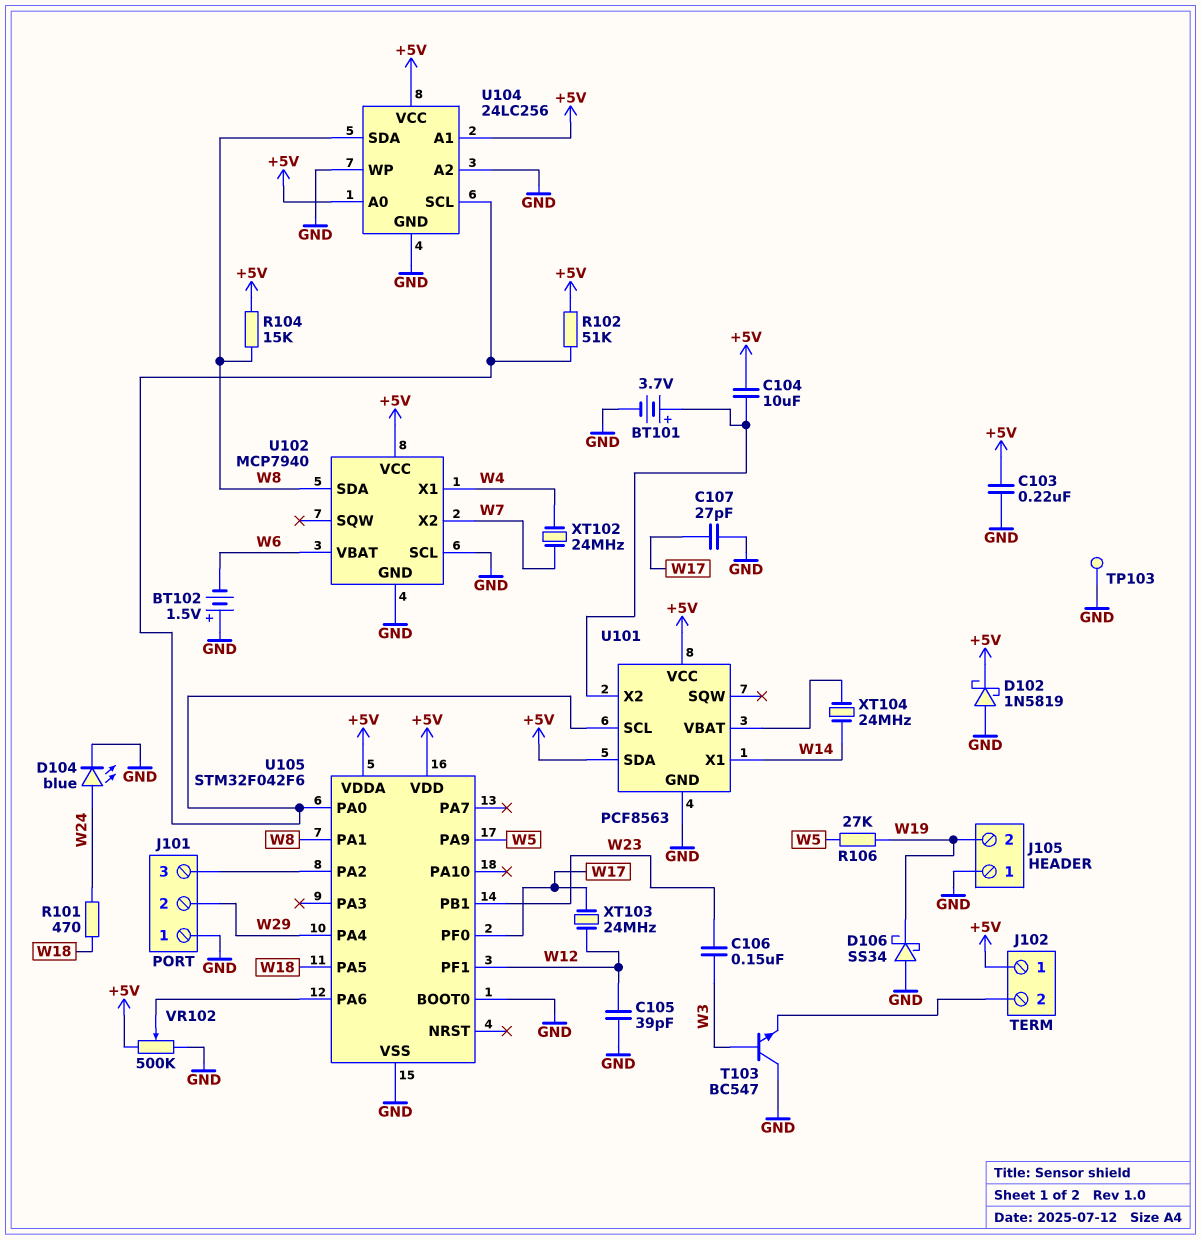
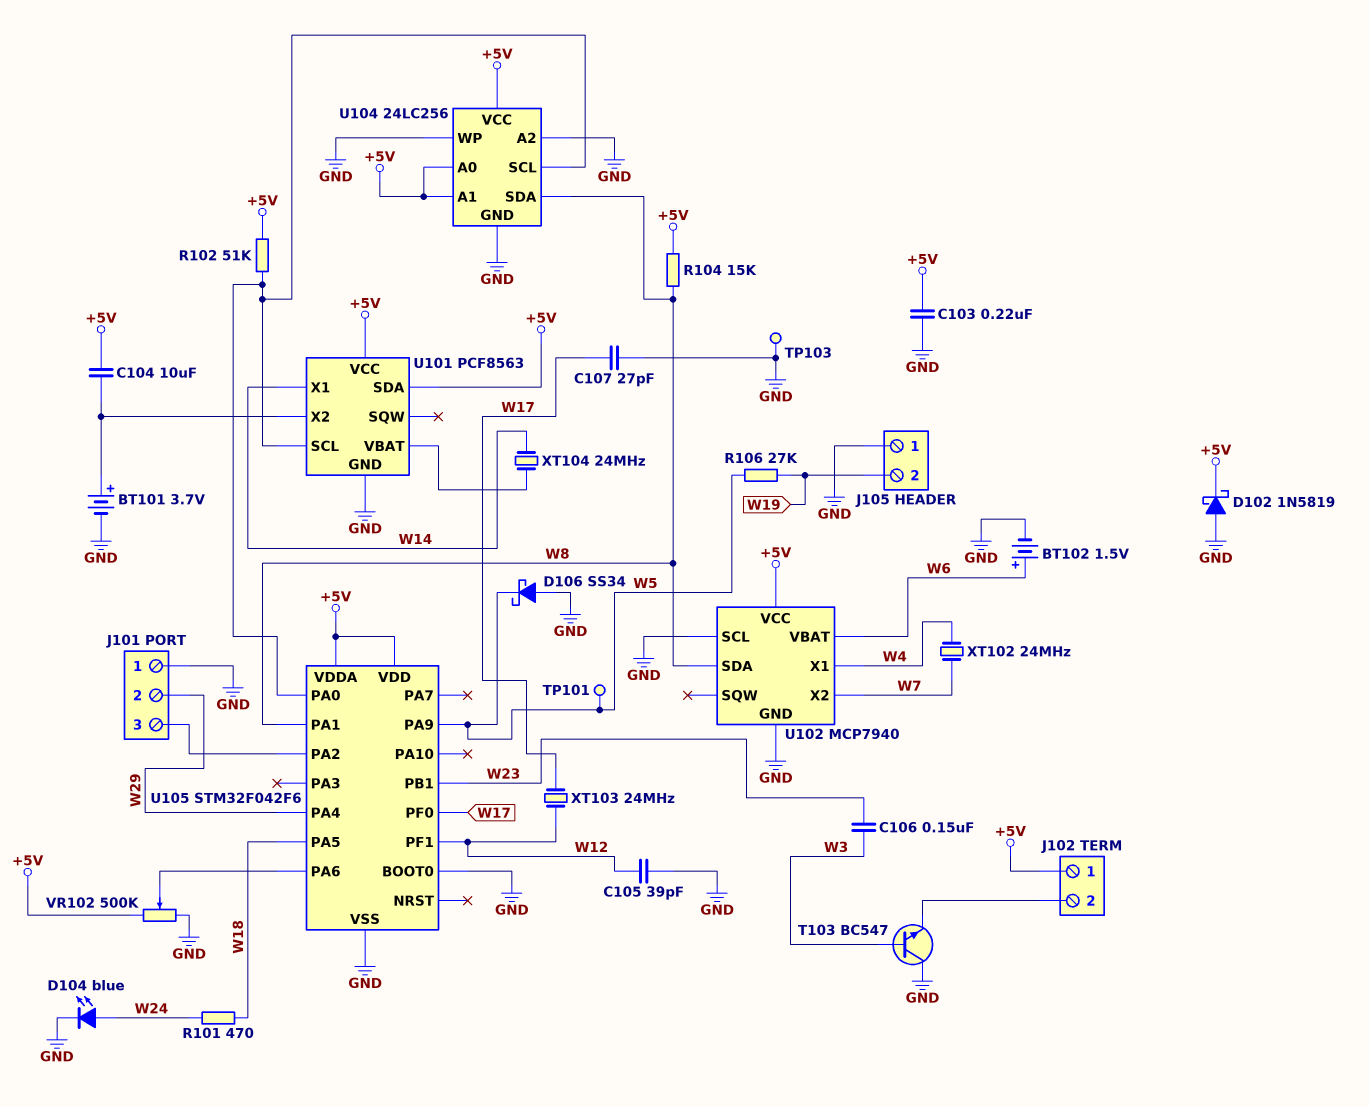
BT102: 1.5V (plus GND, minus W6) -> 1.5V (plus W6, minus GND)
D106: schottky SS34 (A GND, K W19) -> schottky SS34 (A GND, K W5)
TP101: none -> test point (W5)

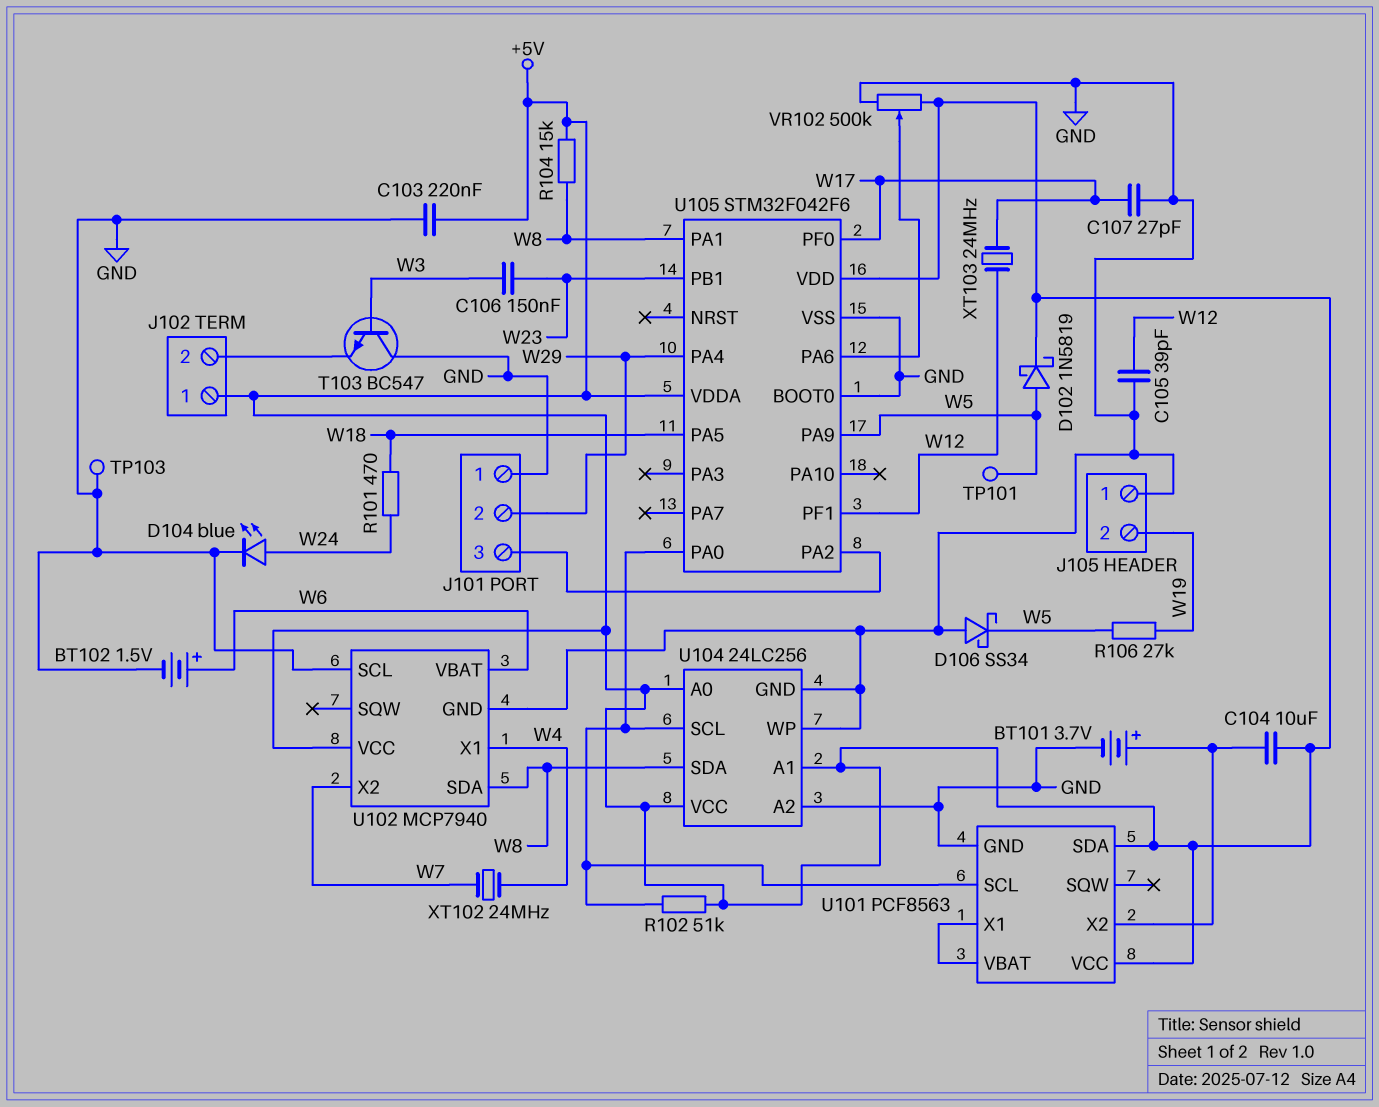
D102: schottky 1N5819 (A GND, K +5V) -> schottky 1N5819 (A W5, K +5V)
U101 pin X1: W14 -> U101/VBAT
XT104: 24MHz (U101/VBAT, W14) -> none

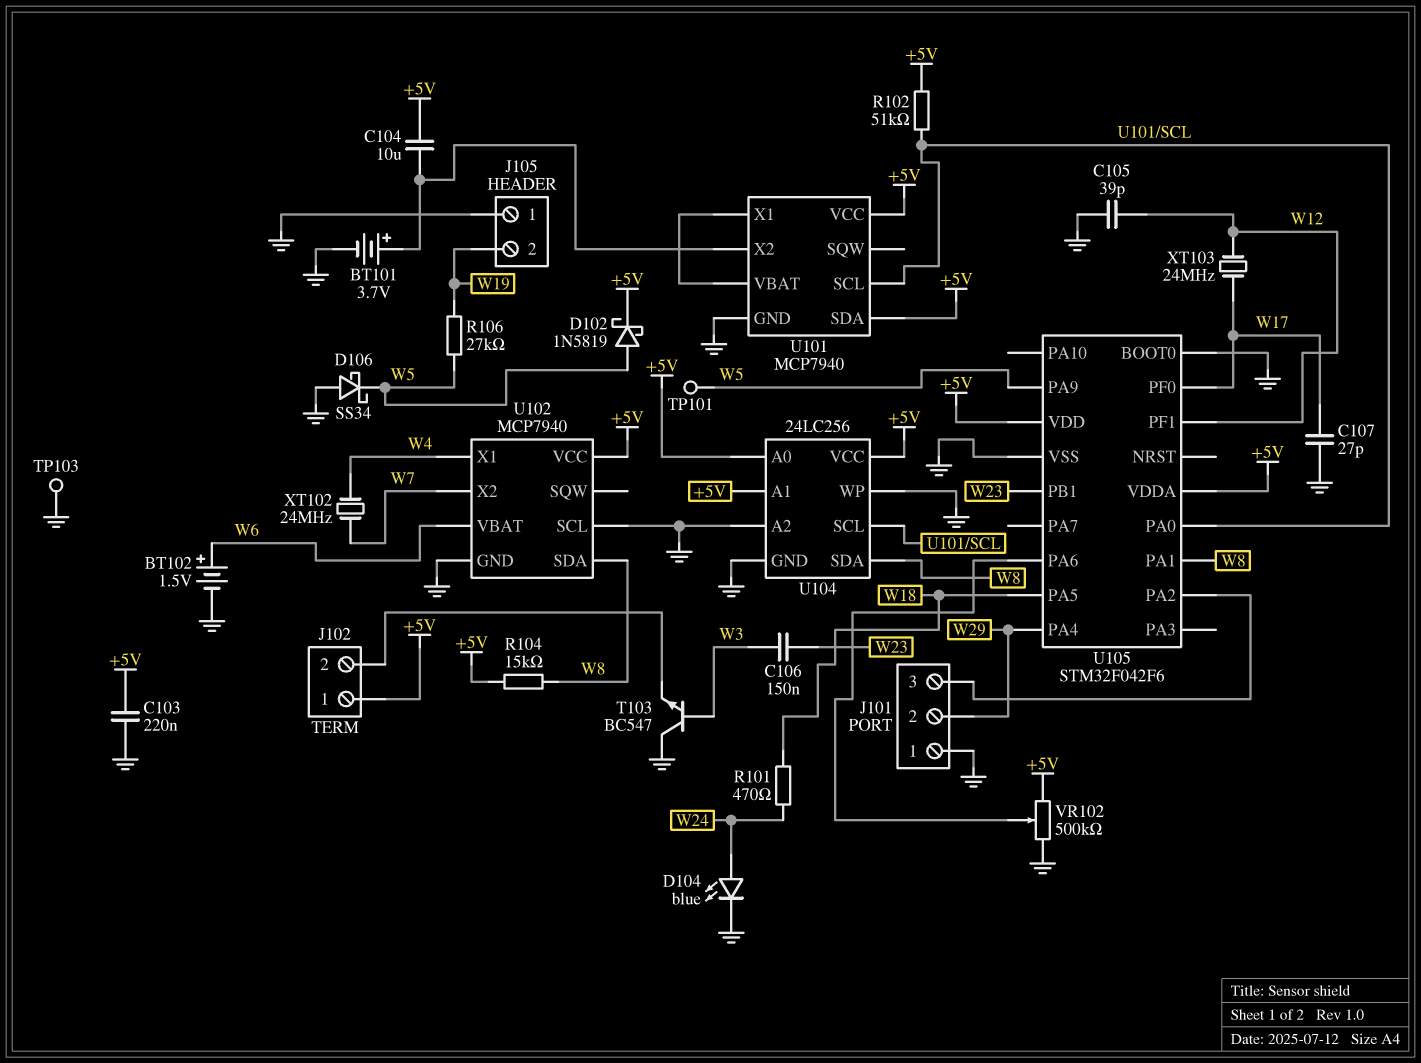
U101: PCF8563 -> MCP7940

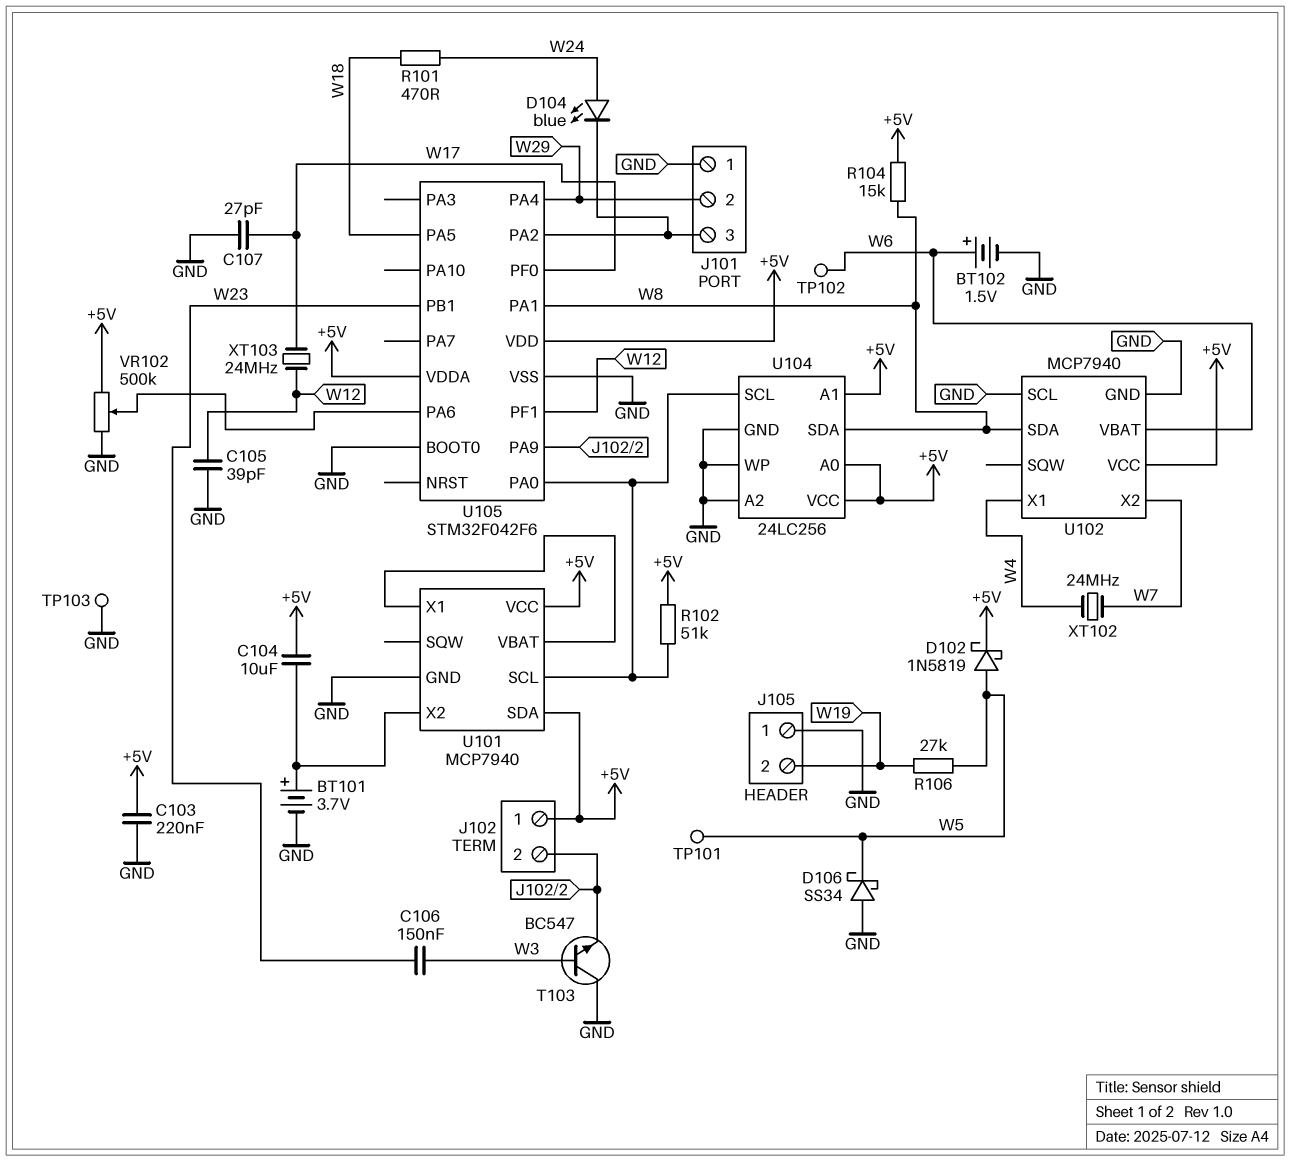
D104: LED blue (A W24, K GND) -> LED blue (A W24, K J101/3)
TP102: none -> test point (W6)
U105 pin PA9: W5 -> J102/2

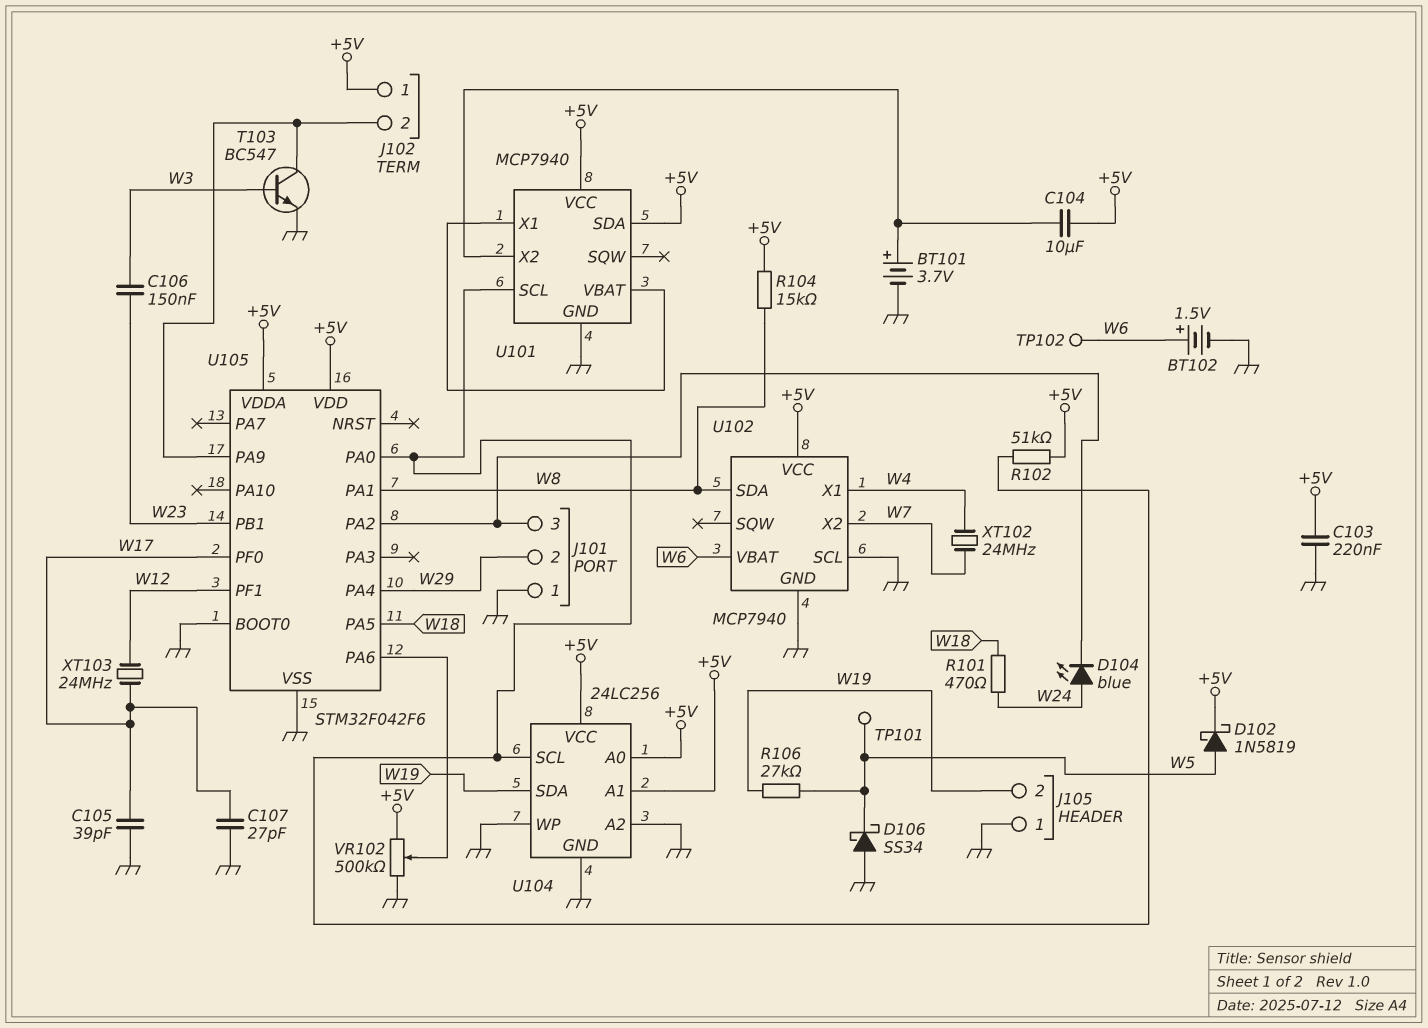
C105: 39pF (GND, W12) -> 39pF (GND, W17)
T103: NPN BC547 (B W3, C GND, E J102/2) -> NPN BC547 (B W3, C J102/2, E GND)
TP103: test point (GND) -> none
U104 pin SDA: W8 -> W19

